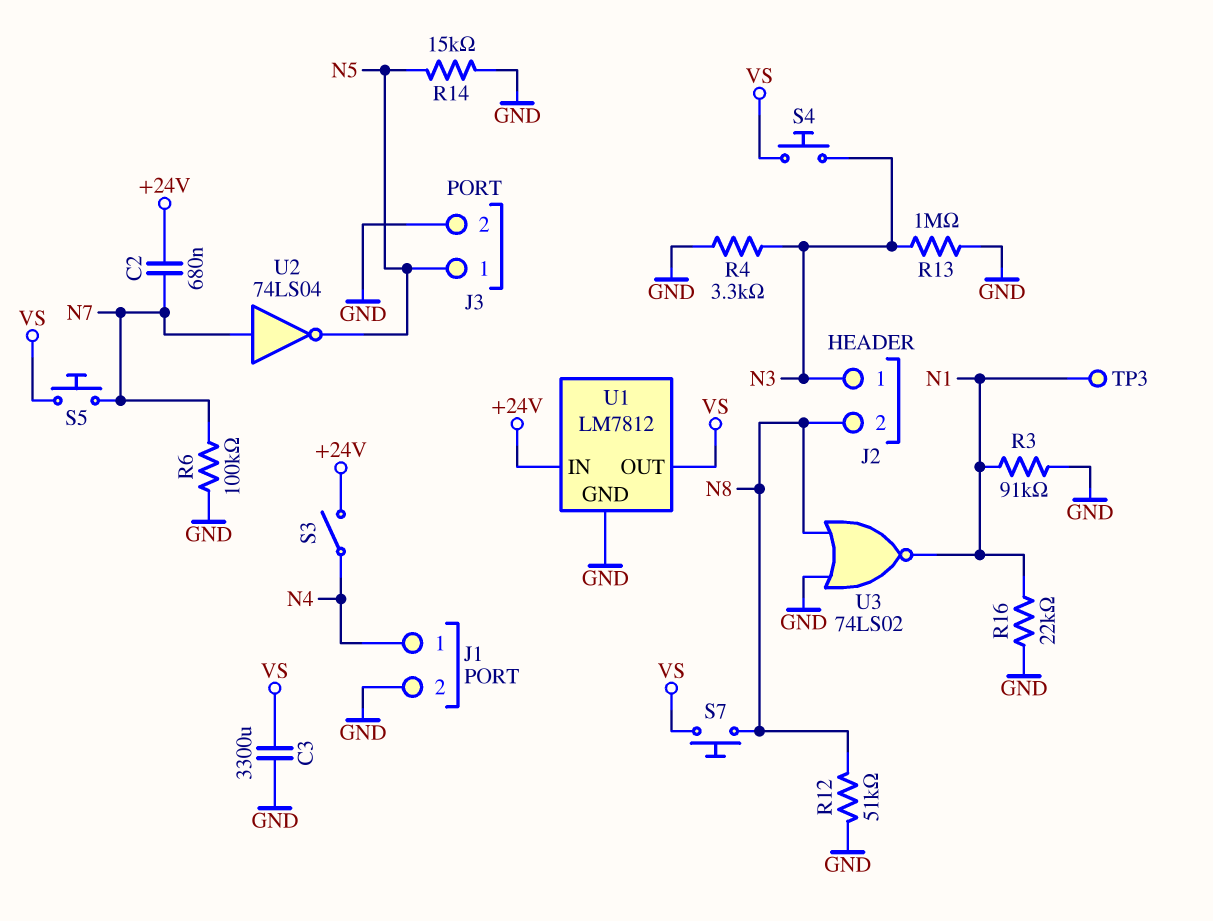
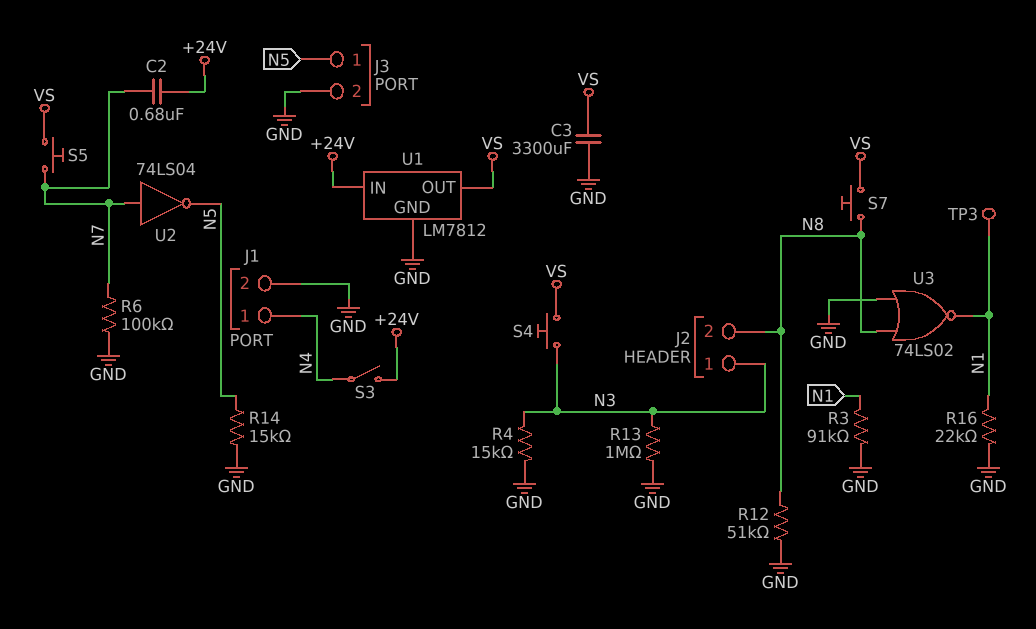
R4: 3.3k (GND, N3) -> 15k (GND, N3)

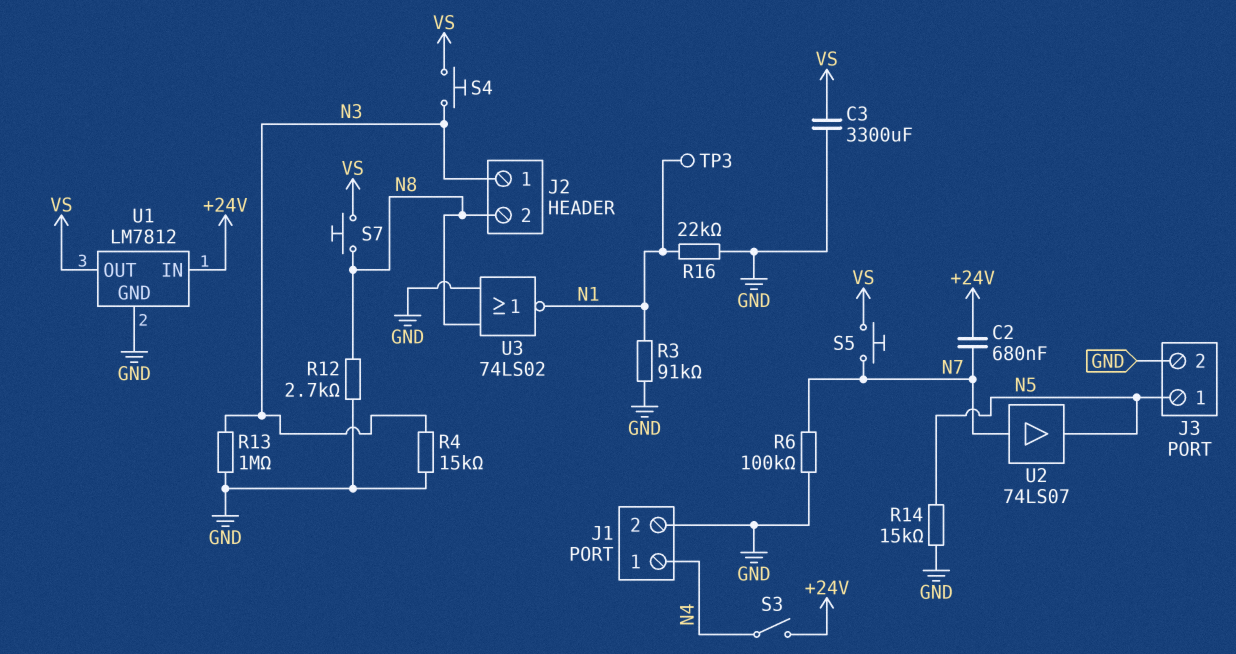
R12: 51k (GND, N8) -> 2.7k (GND, N8)
U2: NOT 74LS04 (in N7, out N5) -> buffer 74LS07 (in N7, out N5)

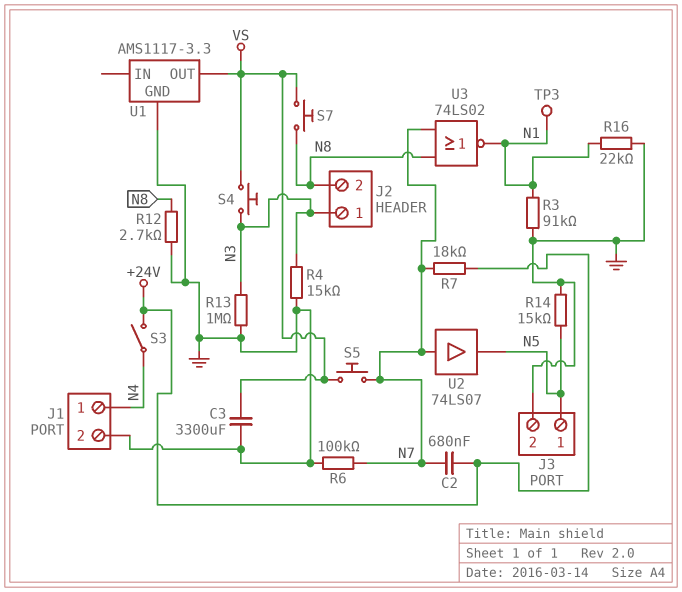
R7: none -> 18k (+24V, N7)
U1: LM7812 -> AMS1117-3.3
U1 pin IN: +24V -> none
U3: NOR 74LS02 (in GND, in N8, out N1) -> NOR 74LS02 (in N7, in N8, out N1)

